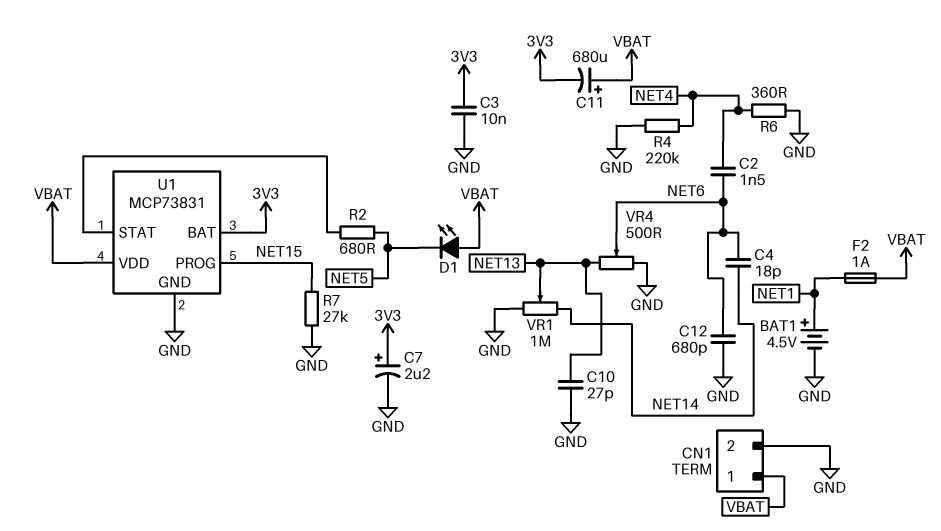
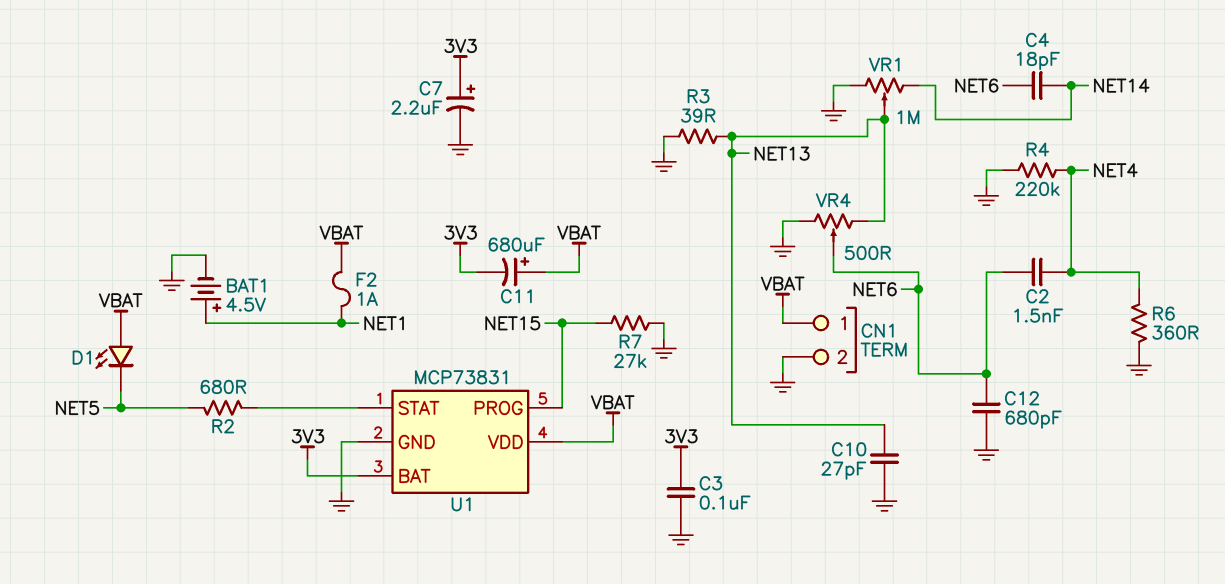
C3: 10nF (3V3, GND) -> 100nF (3V3, GND)
R3: none -> 39 (GND, NET13)

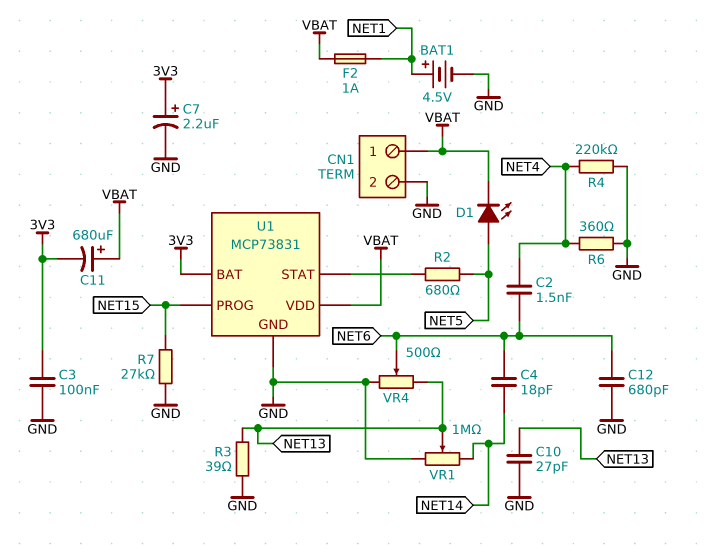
D1: LED (A VBAT, K NET5) -> LED (A NET5, K VBAT)

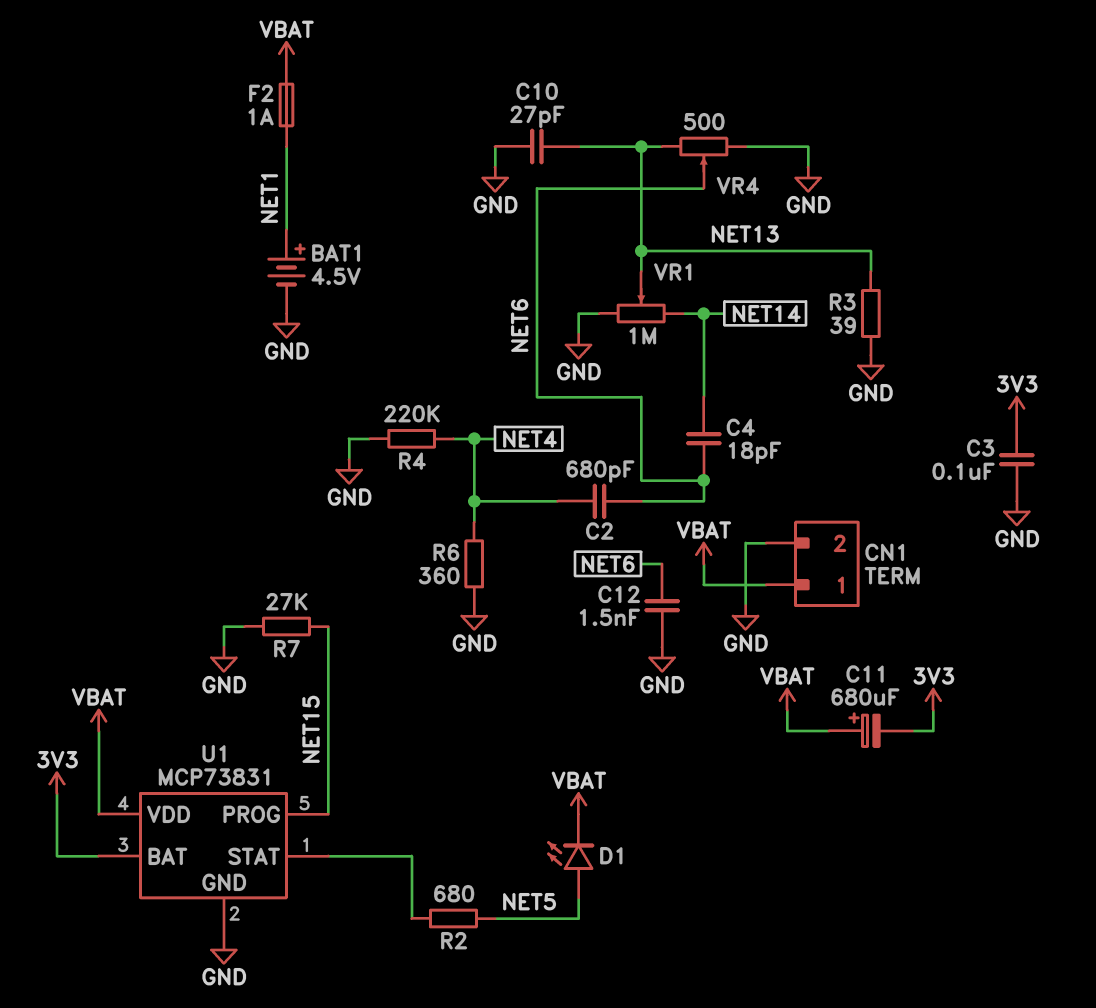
C2: 1.5nF (NET4, NET6) -> 680pF (NET4, NET6)
C7: 2.2uF (plus 3V3, minus GND) -> none
C12: 680pF (GND, NET6) -> 1.5nF (GND, NET6)

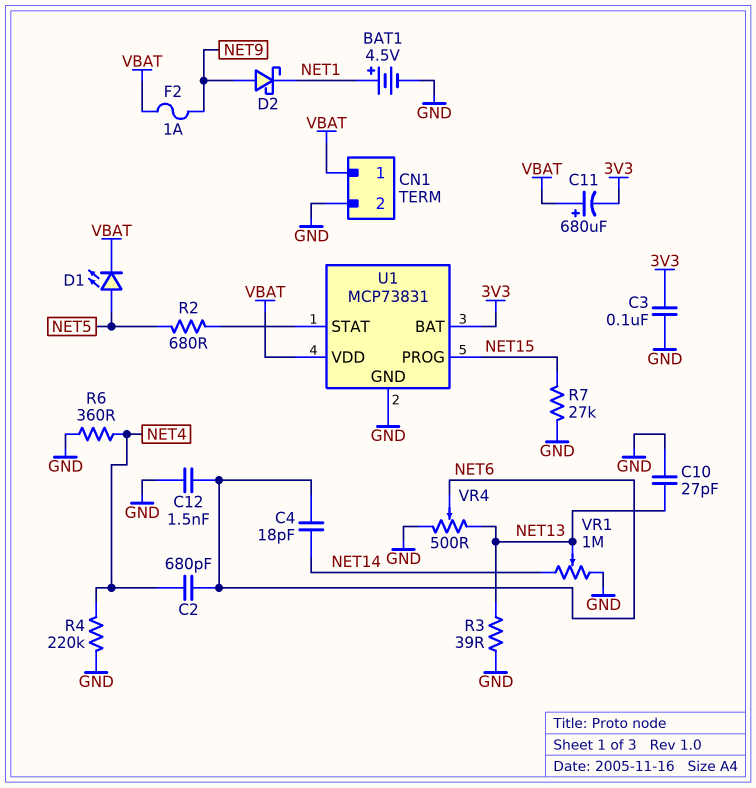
D2: none -> schottky (A NET9, K NET1)
F2: 1A (NET1, VBAT) -> 1A (NET9, VBAT)

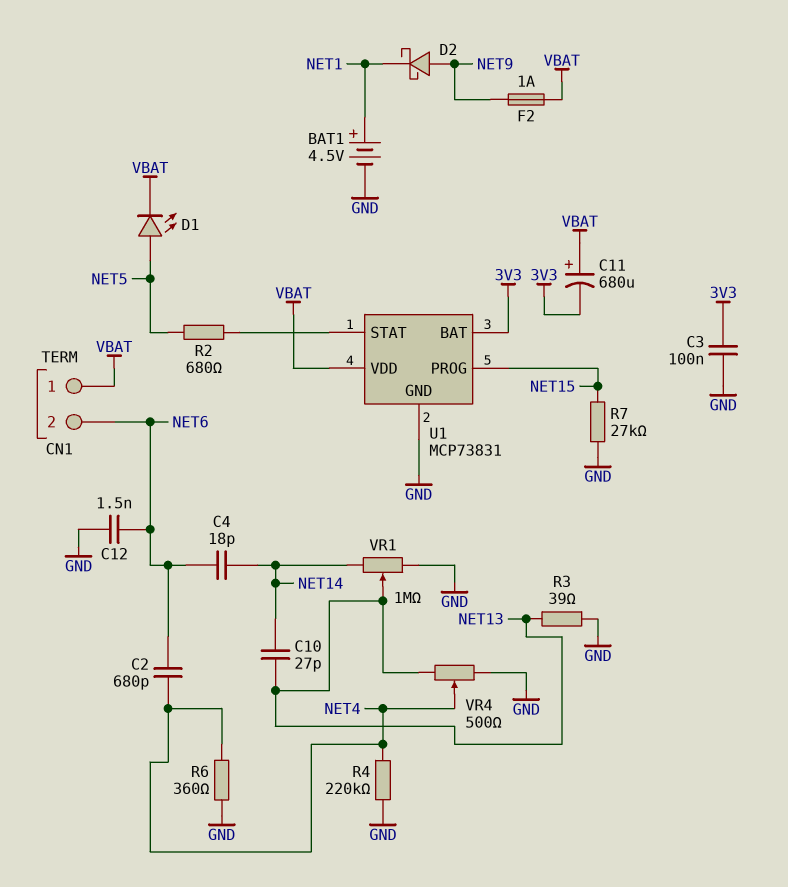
C10: 27pF (GND, NET13) -> 27pF (NET13, NET14)
CN1 pin 2: GND -> NET6
VR4: 500 (GND, NET13, wiper NET6) -> 500 (GND, NET13, wiper NET4)

